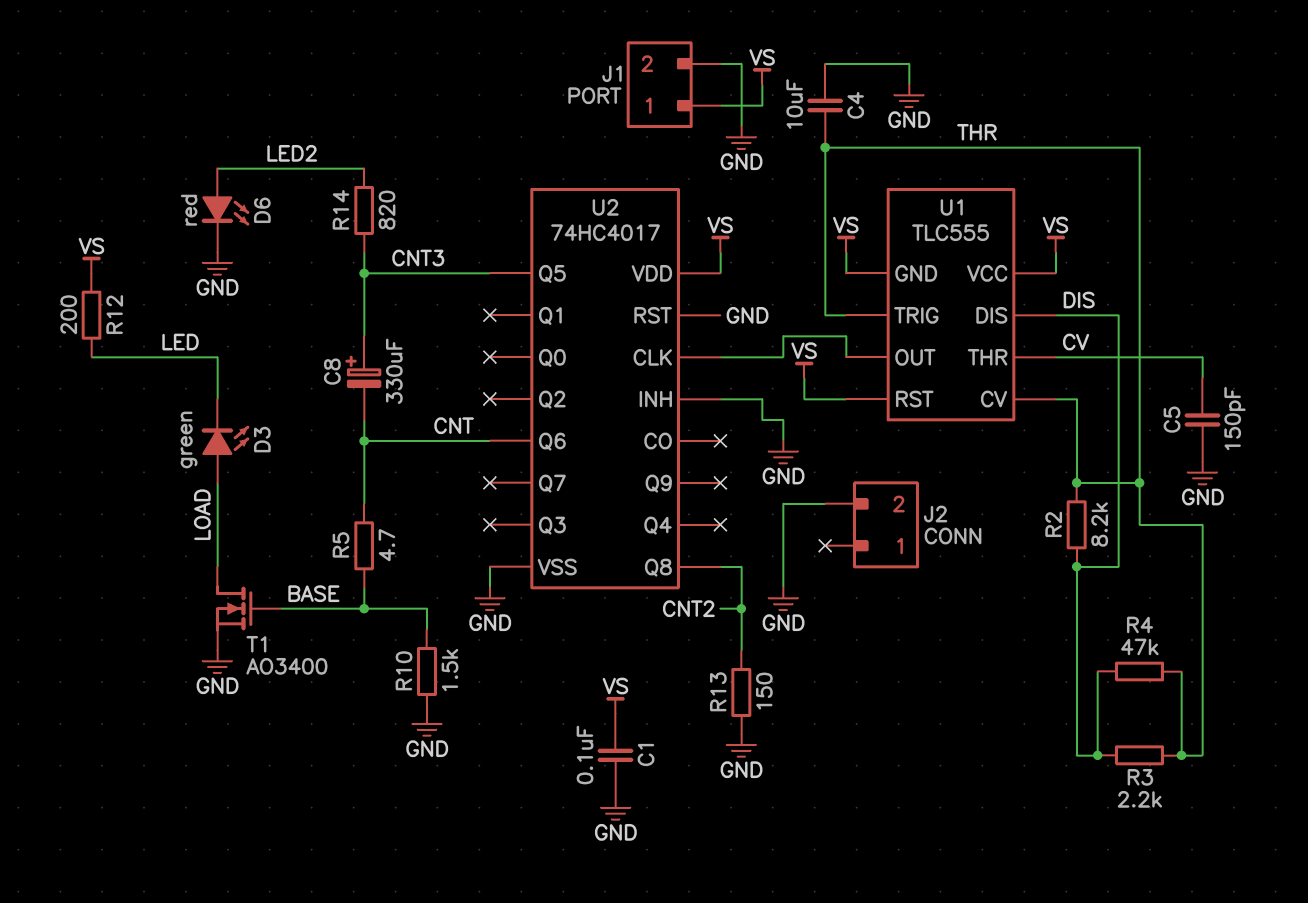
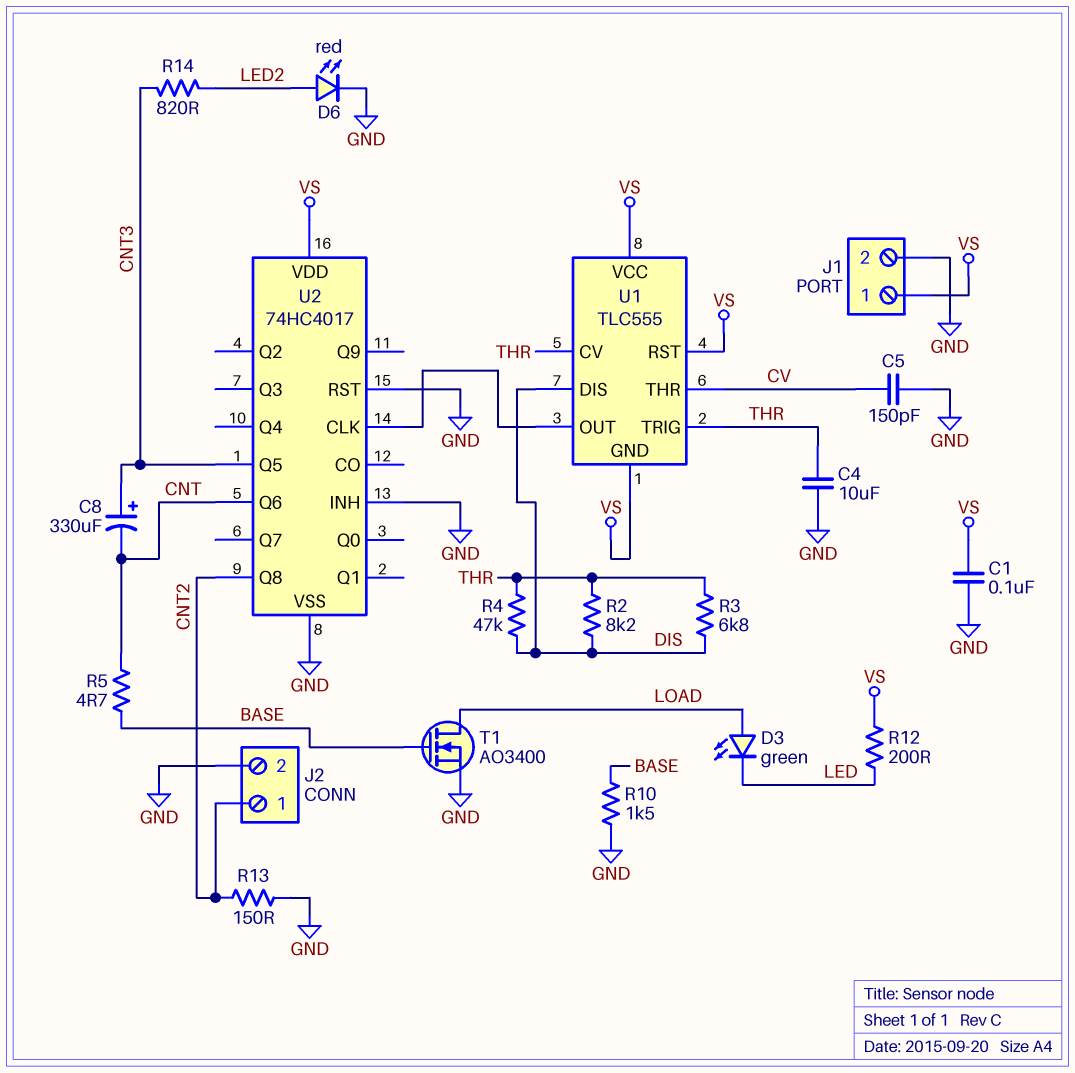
J2 pin 1: none -> CNT2
R3: 2.2k (DIS, THR) -> 6.8k (DIS, THR)

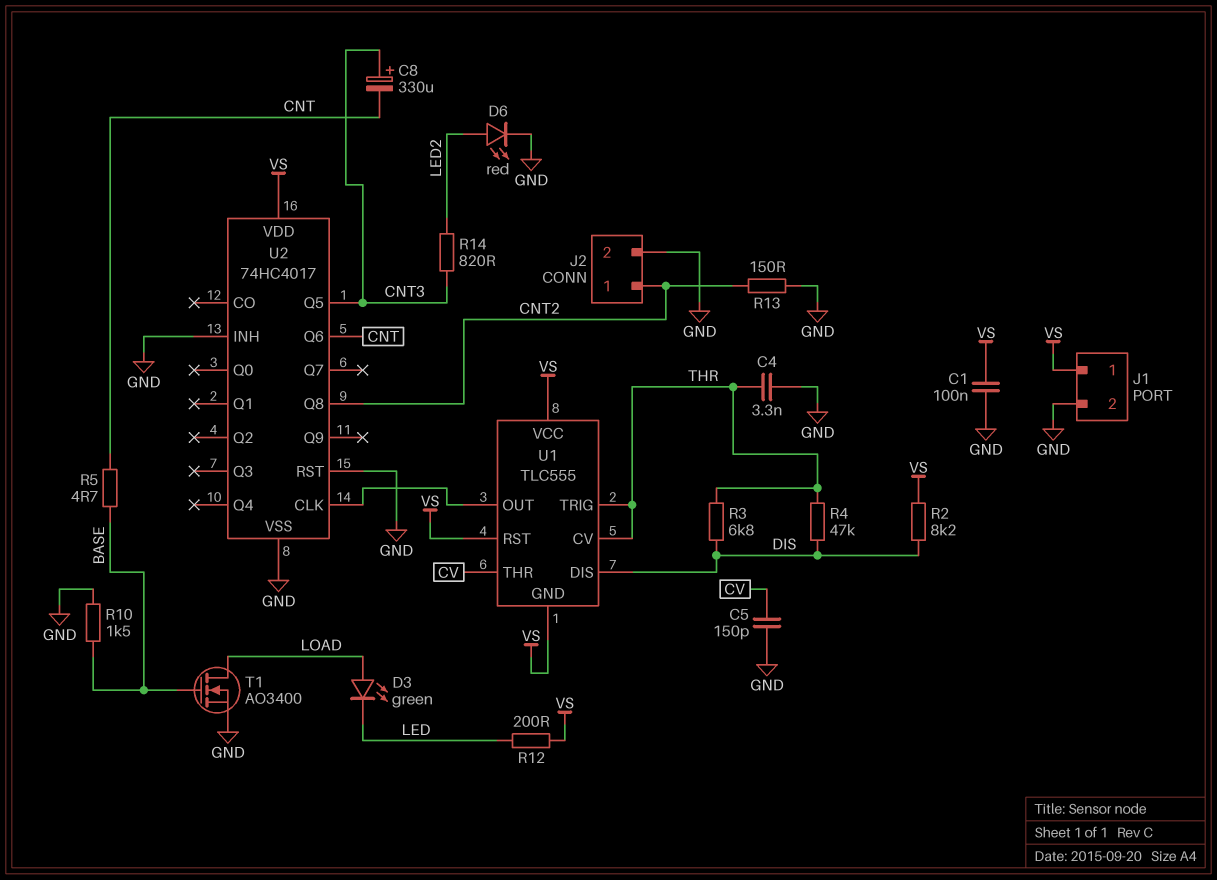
C4: 10uF (GND, THR) -> 3.3nF (GND, THR)
R2: 8.2k (DIS, THR) -> 8.2k (DIS, VS)

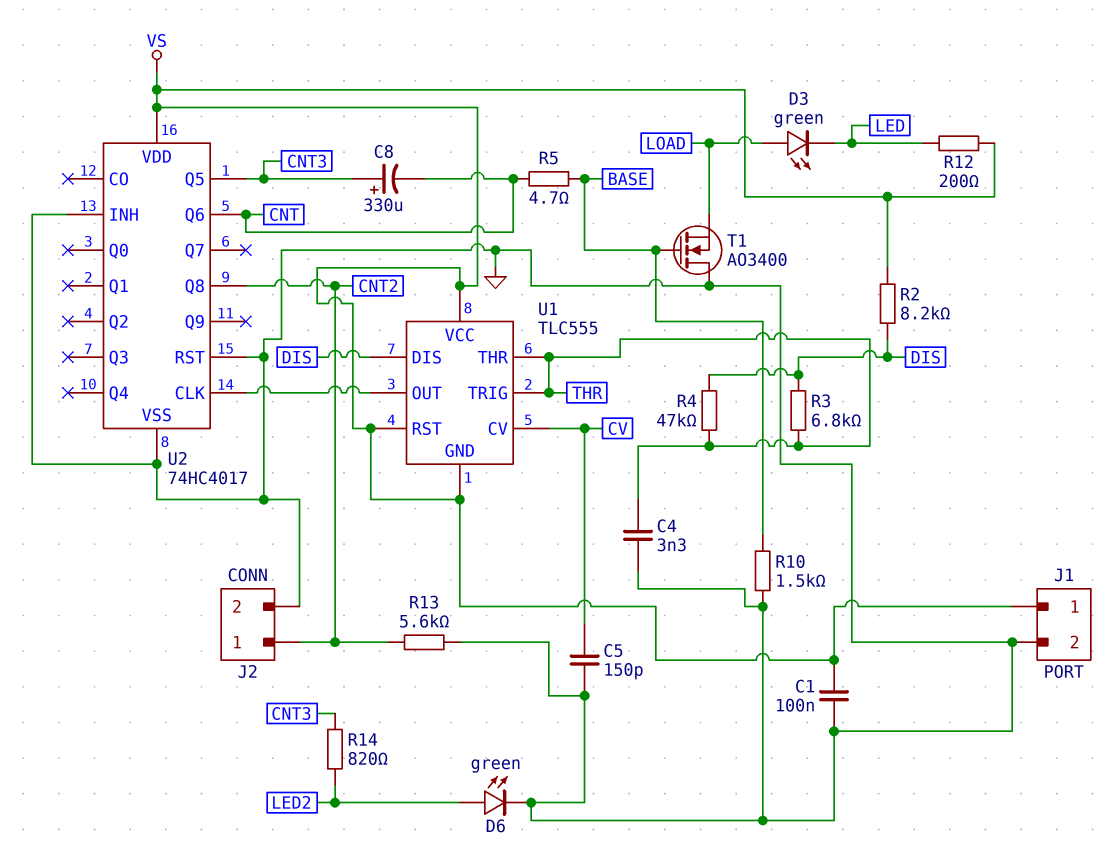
D6: LED red (A LED2, K GND) -> LED green (A LED2, K GND)
R13: 150 (CNT2, GND) -> 5.6k (CNT2, GND)
T1: NMOS AO3400 (G BASE, D LOAD, S GND) -> NMOS AO3400 (G BASE, D GND, S LOAD)
U1 pin CV: THR -> CV
U1 pin THR: CV -> THR

